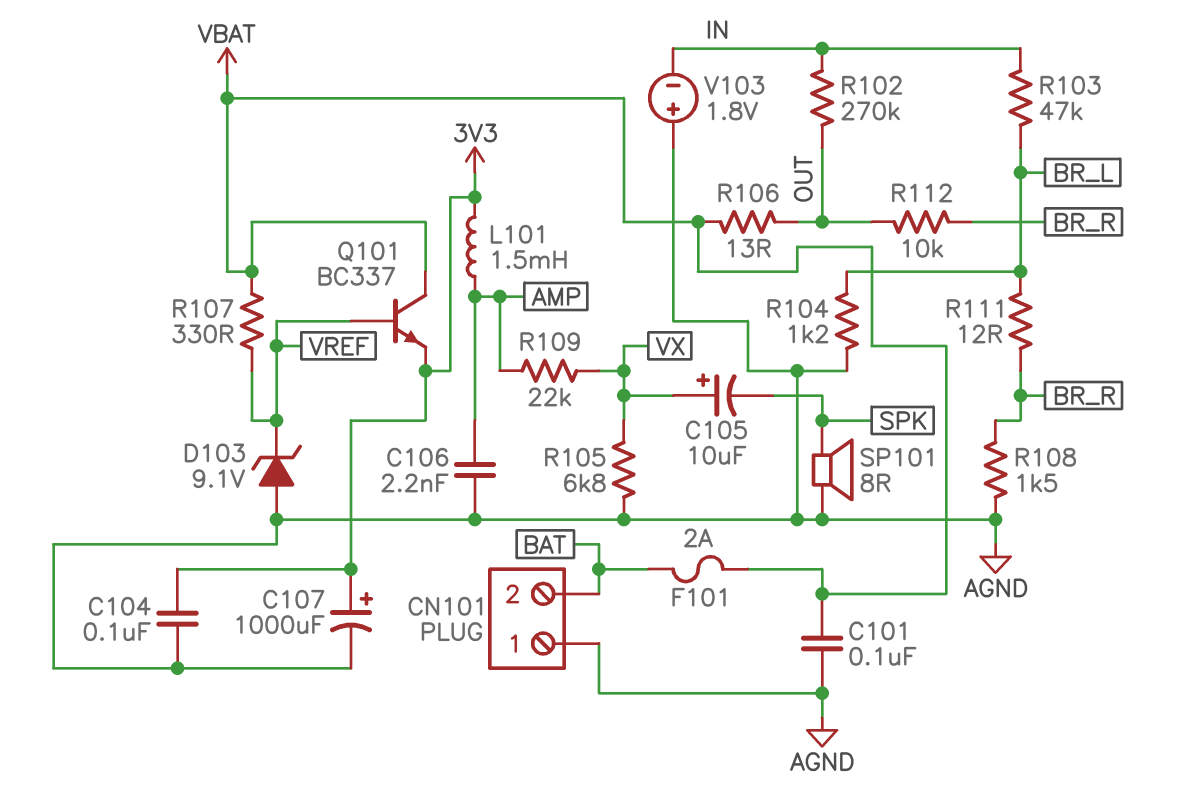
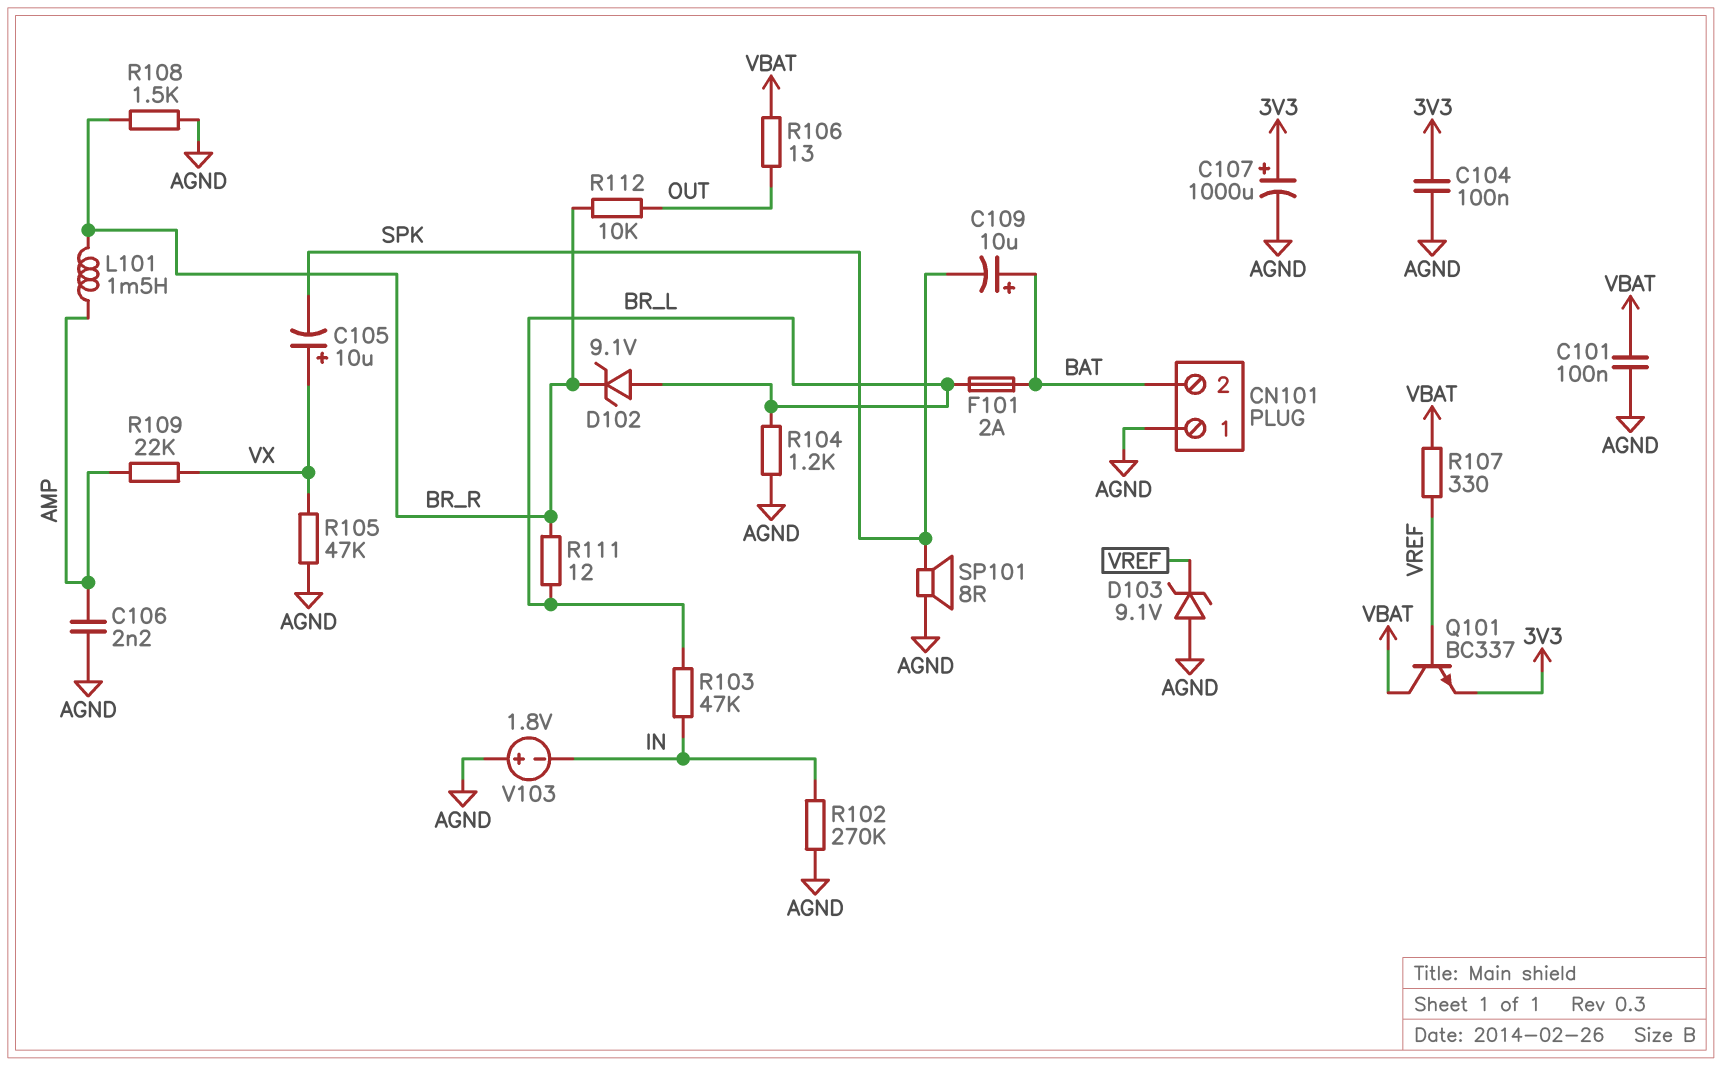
C109: none -> 10uF (plus BAT, minus SPK)
D102: none -> zener 9.1V (A BR_L, K BR_R)
F101: 2A (BAT, VBAT) -> 2A (BAT, BR_L)
L101: 1.5mH (3V3, AMP) -> 1.5mH (AMP, BR_R)
R102: 270k (IN, OUT) -> 270k (AGND, IN)
R105: 6.8k (AGND, VX) -> 47k (AGND, VX)

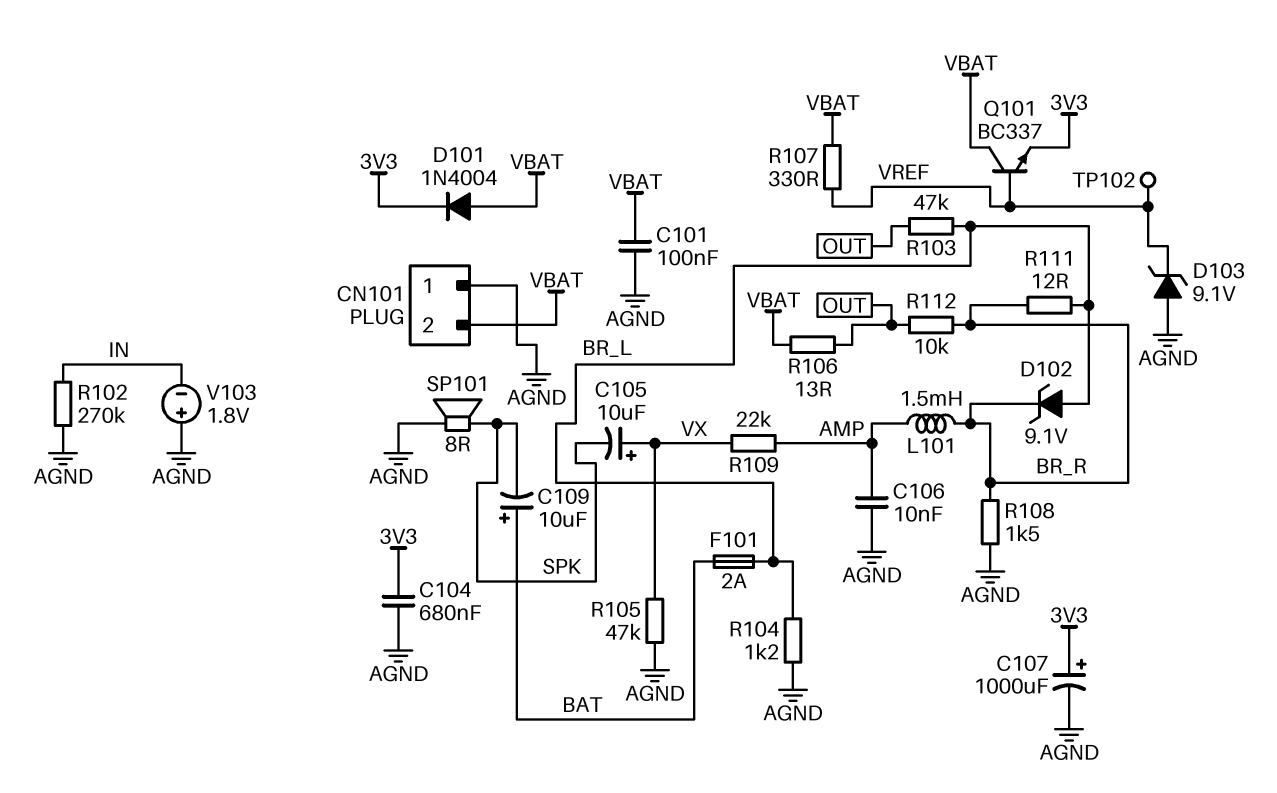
C104: 100nF (3V3, AGND) -> 680nF (3V3, AGND)
C106: 2.2nF (AGND, AMP) -> 10nF (AGND, AMP)
CN101 pin 2: BAT -> VBAT
D101: none -> diode 1N4004 (A VBAT, K 3V3)
R103: 47k (BR_L, IN) -> 47k (BR_L, OUT)
TP102: none -> test point (VREF)

